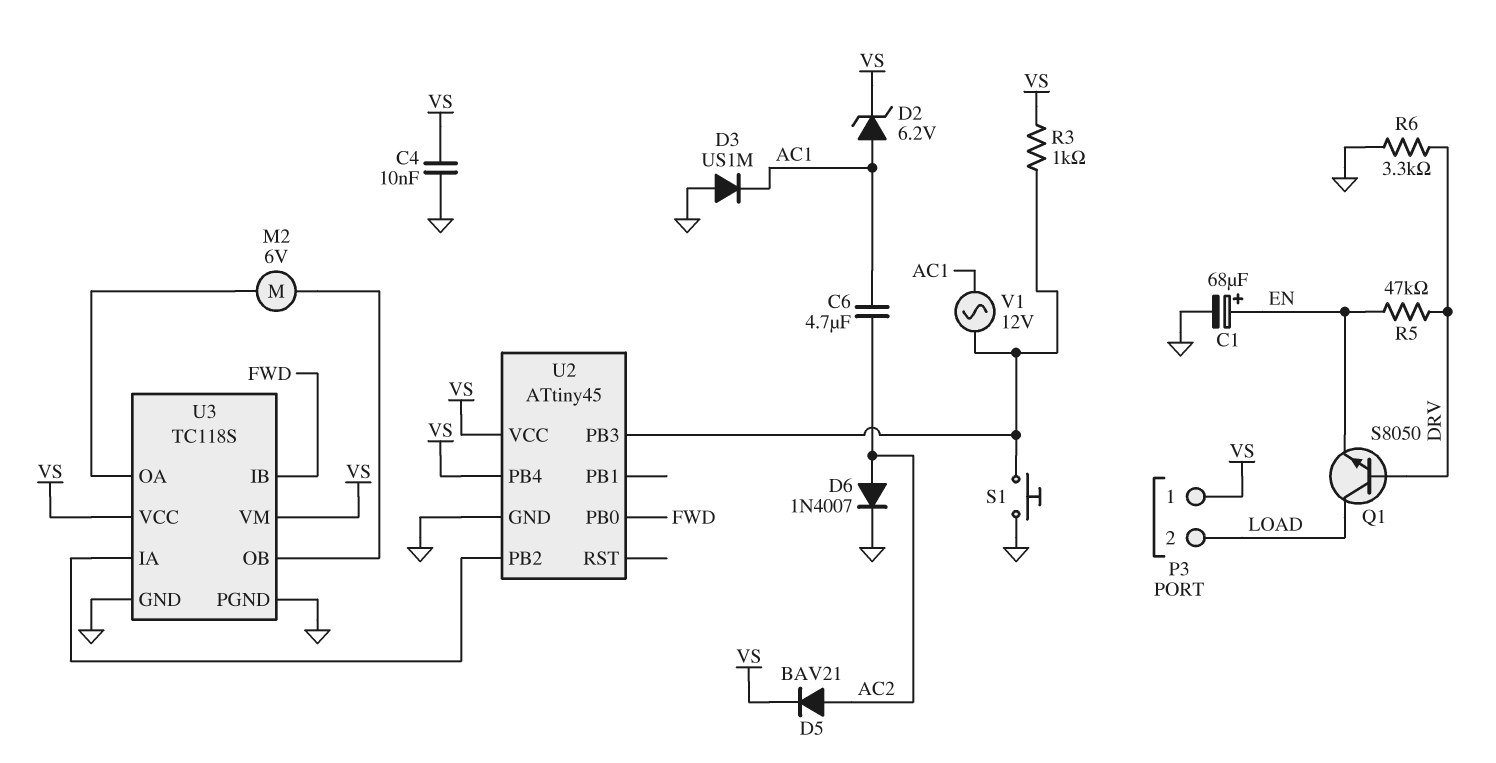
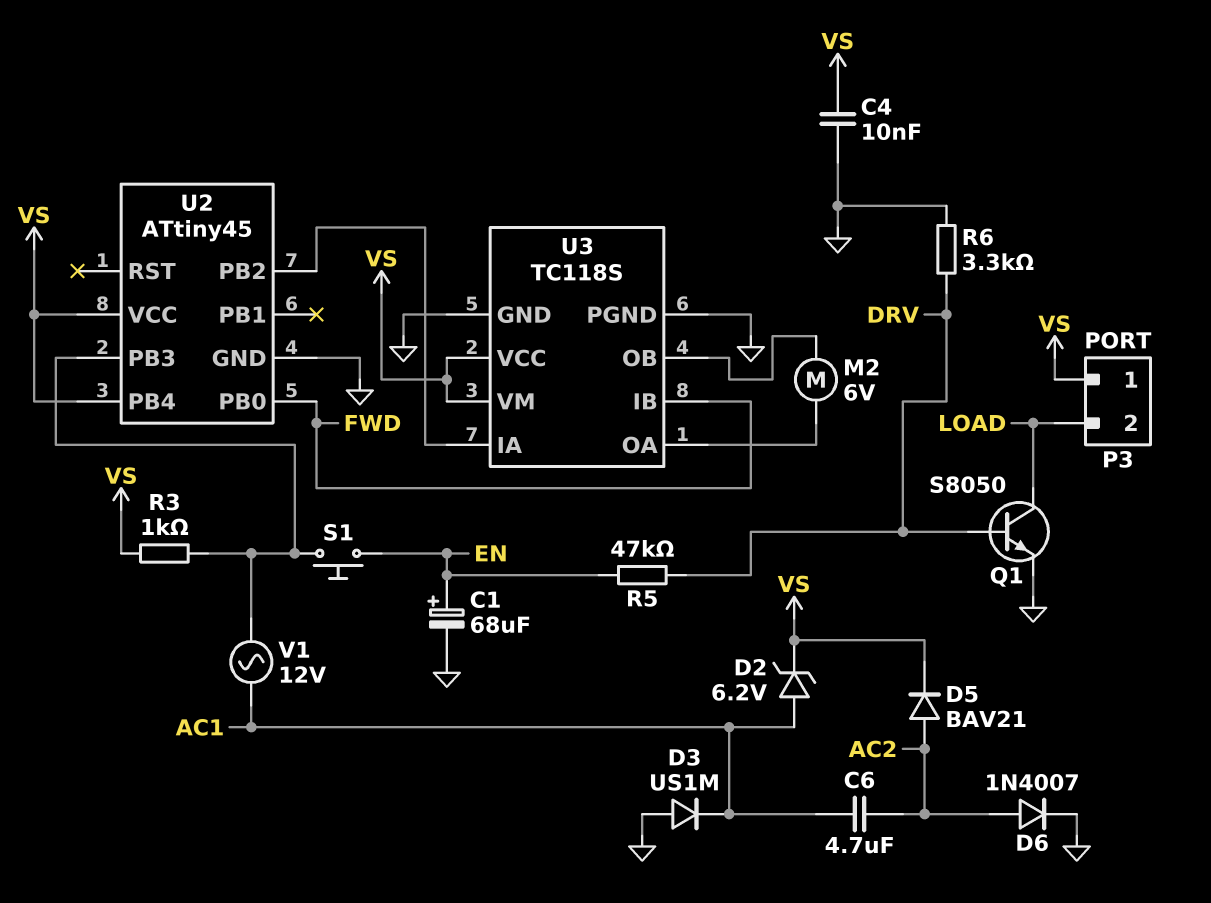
Q1: NPN S8050 (B DRV, C LOAD, E EN) -> NPN S8050 (B DRV, C LOAD, E GND)
S1: button (GND, U2/PB3) -> button (EN, U2/PB3)

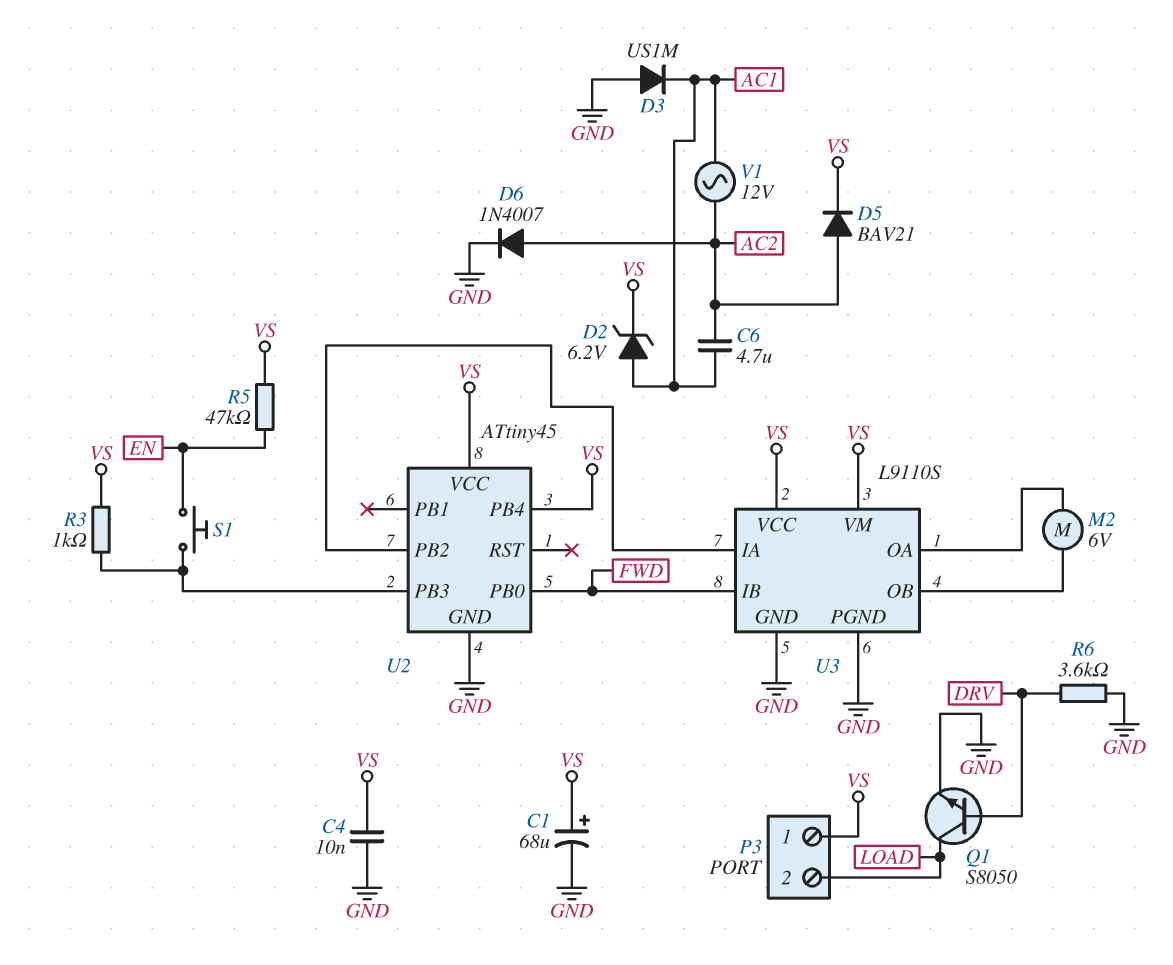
C1: 68uF (plus EN, minus GND) -> 68uF (plus VS, minus GND)
R5: 47k (DRV, EN) -> 47k (EN, VS)
R6: 3.3k (DRV, GND) -> 3.6k (DRV, GND)
U3: TC118S -> L9110S
V1: AC 12V (AC1, U2/PB3) -> AC 12V (AC1, AC2)

